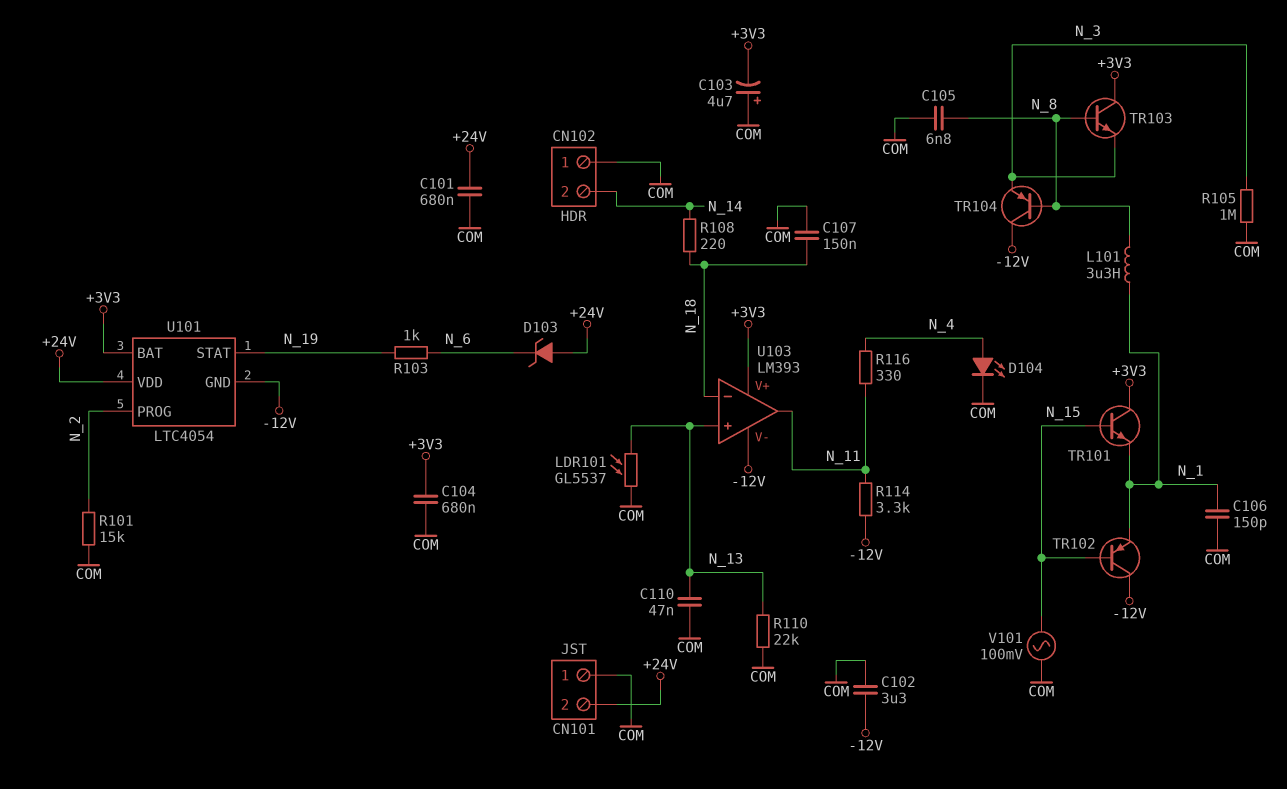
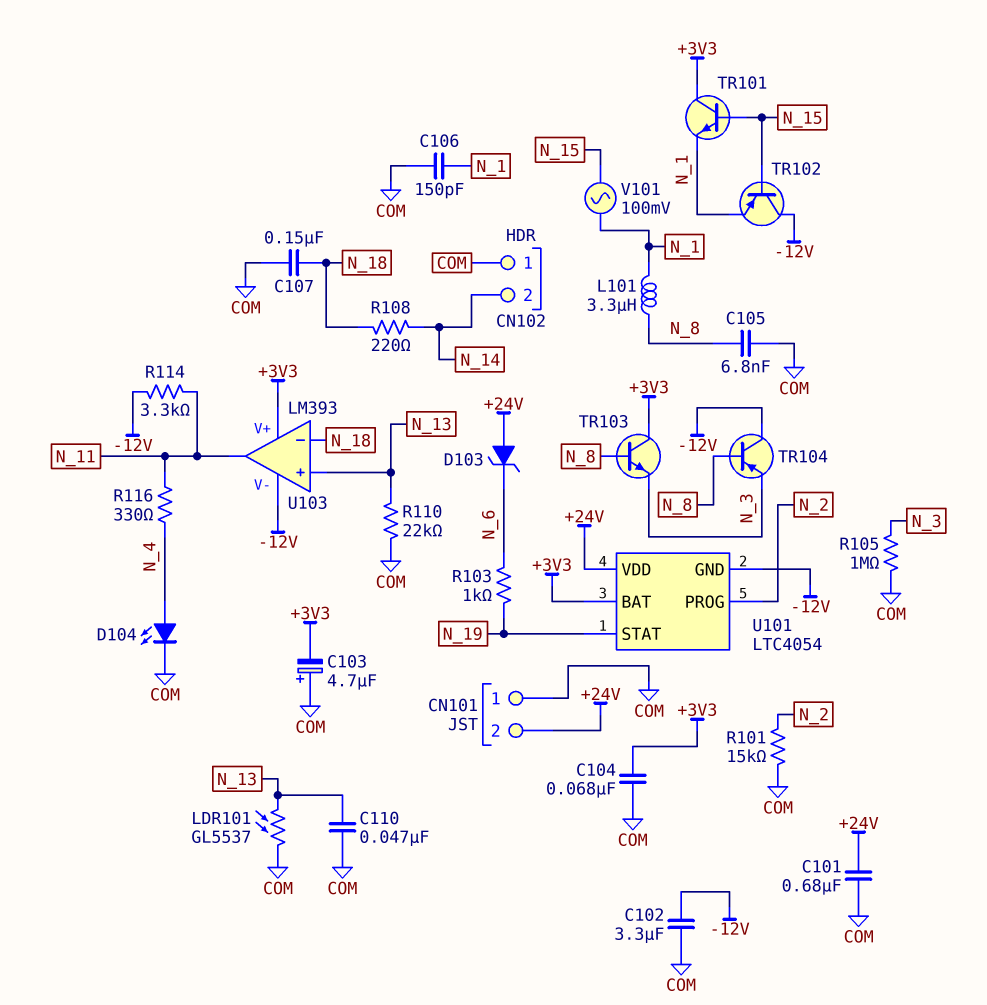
C104: 680nF (+3V3, COM) -> 68nF (+3V3, COM)
V101: AC 100mV (COM, N_15) -> AC 100mV (N_1, N_15)

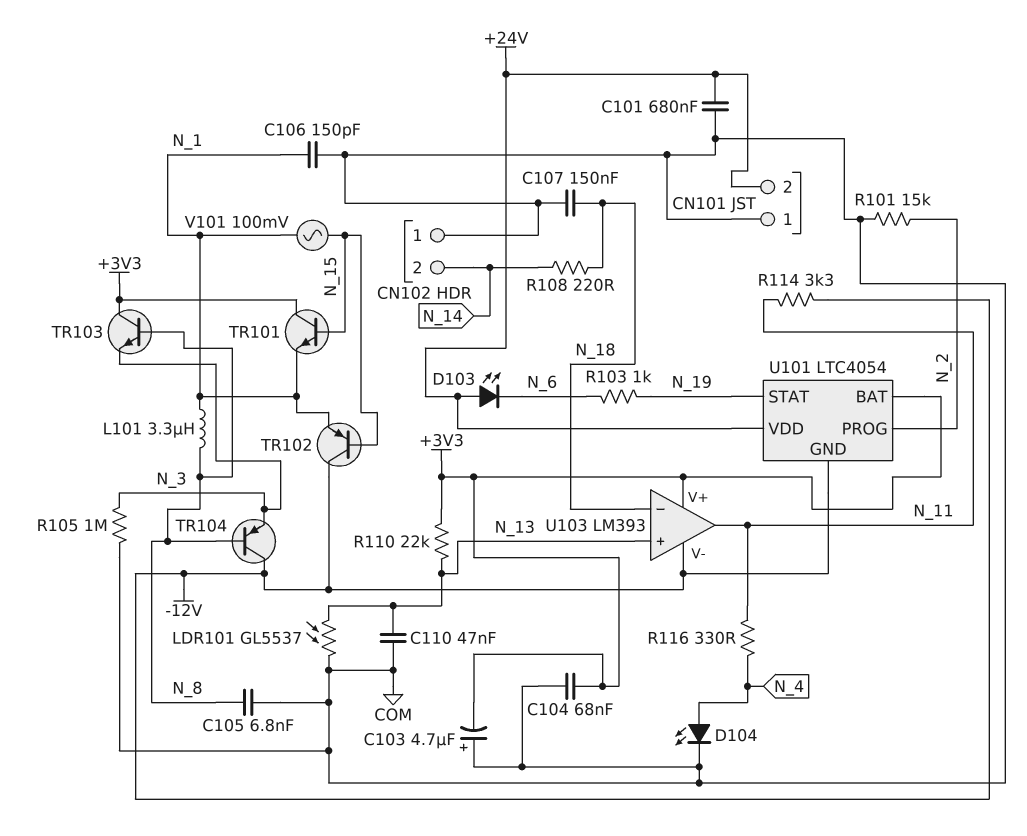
C102: 3.3uF (-12V, COM) -> none
D103: zener (A +24V, K N_6) -> LED (A +24V, K N_6)
R110: 22k (COM, N_13) -> 22k (+3V3, N_13)

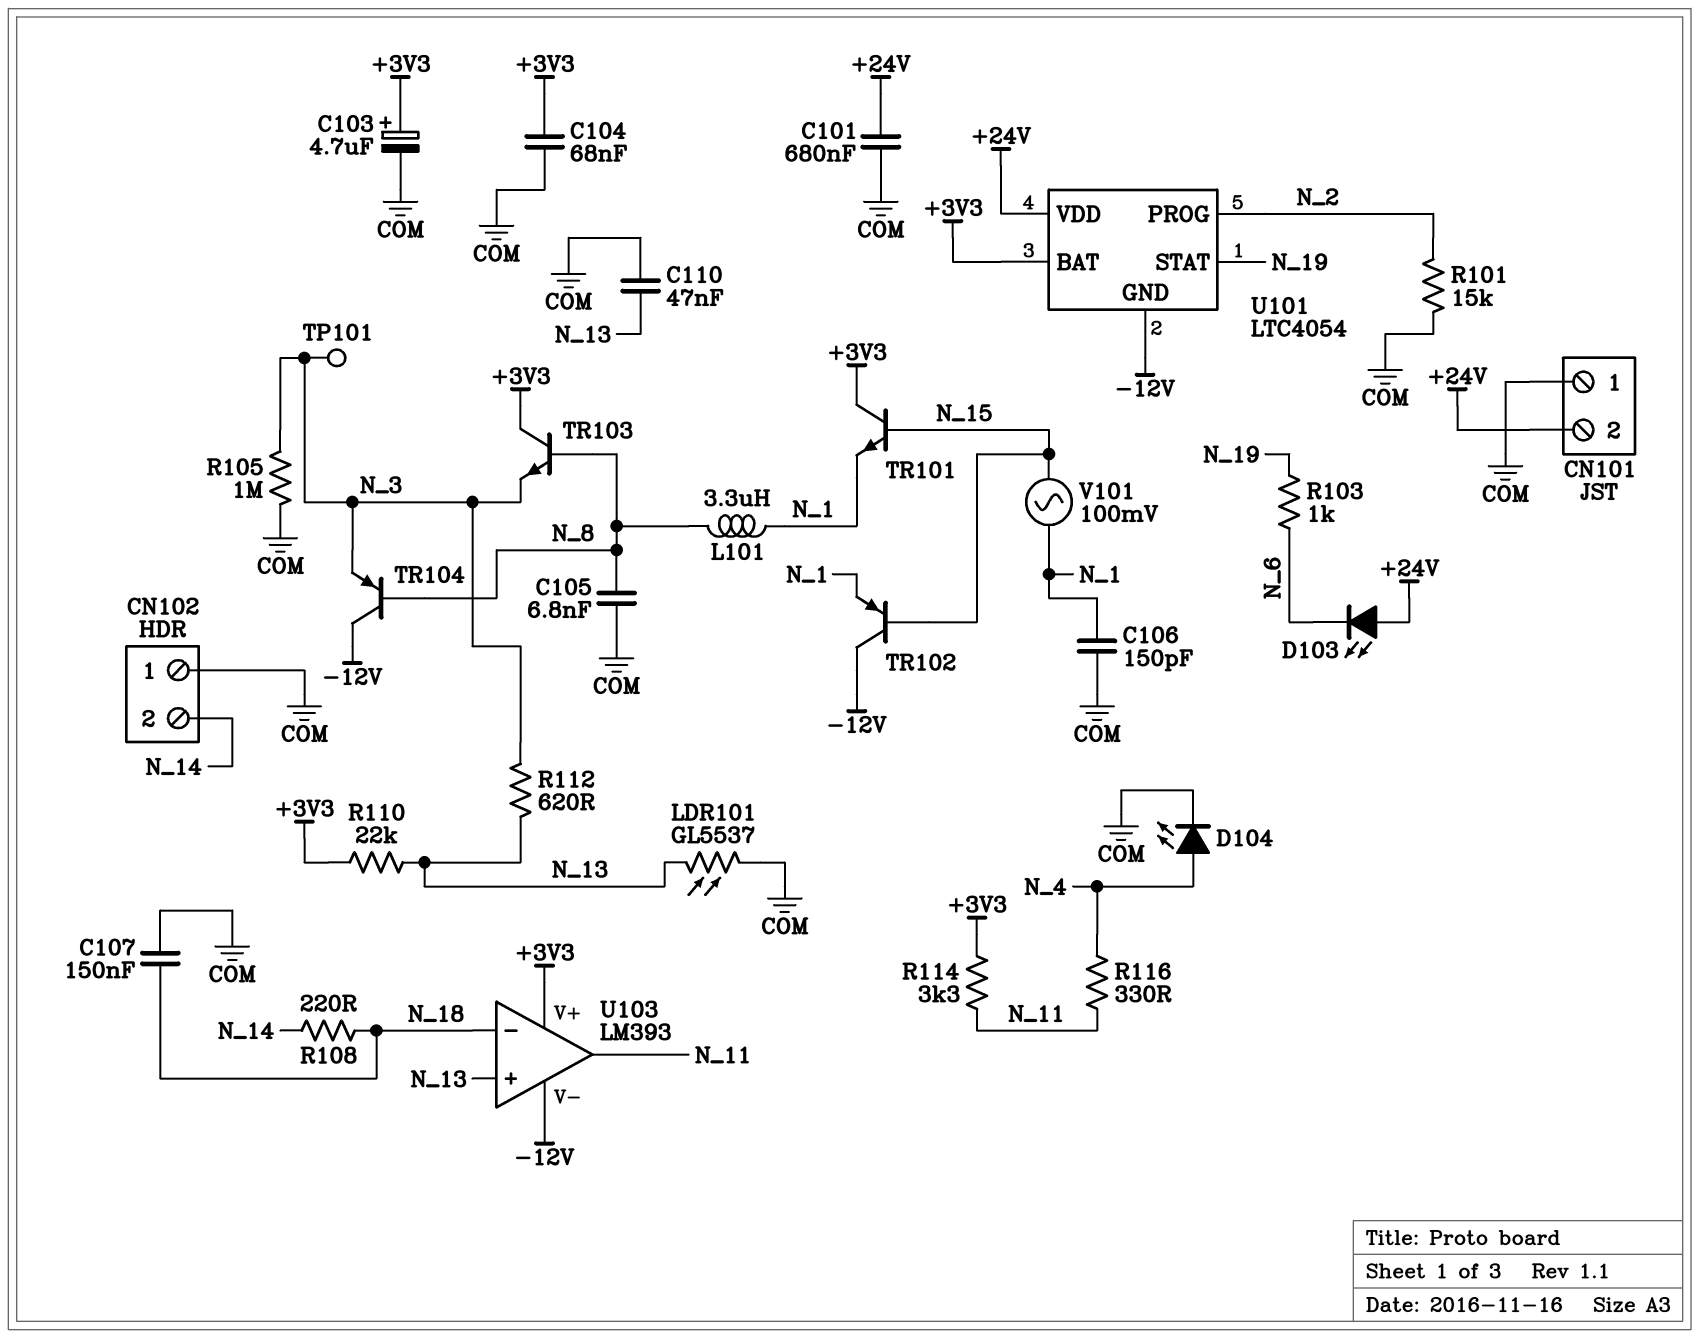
C103: 4.7uF (plus COM, minus +3V3) -> 4.7uF (plus +3V3, minus COM)
R112: none -> 620 (N_3, N_13)
R114: 3.3k (-12V, N_11) -> 3.3k (+3V3, N_11)
TP101: none -> test point (N_3)

